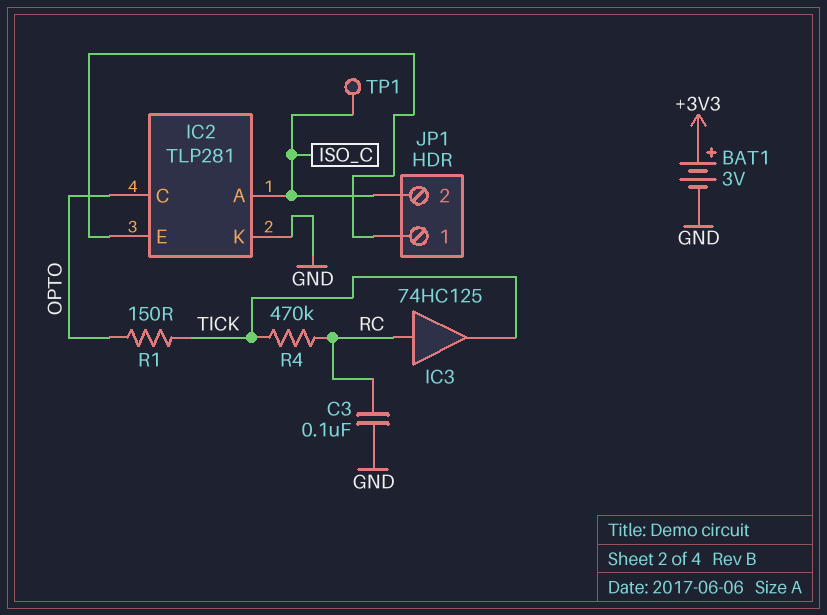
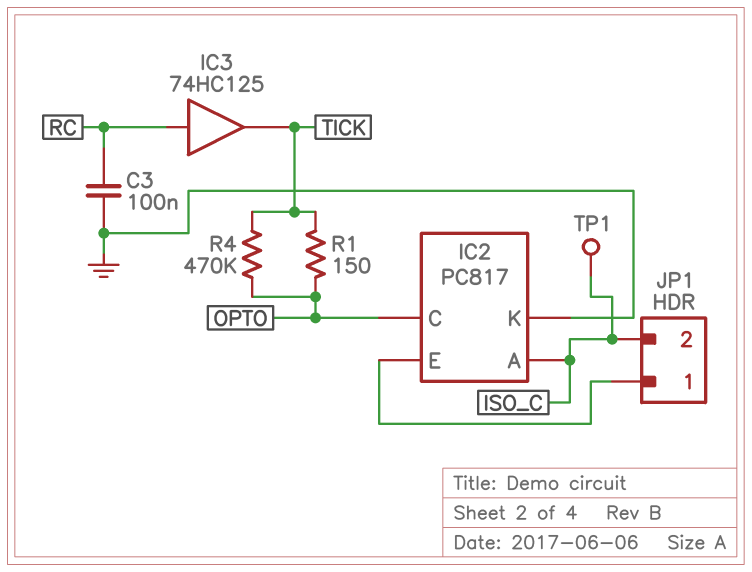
BAT1: 3V (plus +3V3, minus GND) -> none
IC2: TLP281 -> PC817
R4: 470k (RC, TICK) -> 470k (OPTO, TICK)

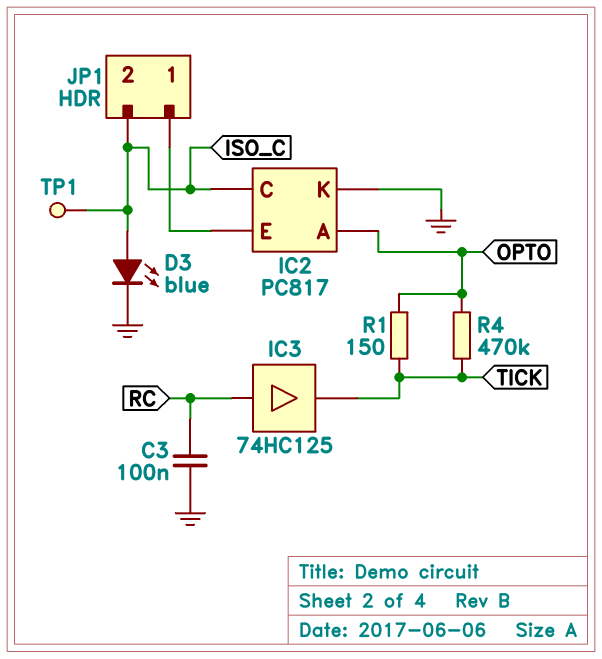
D3: none -> LED blue (A ISO_C, K GND)
IC2 pin A: ISO_C -> OPTO
IC2 pin C: OPTO -> ISO_C

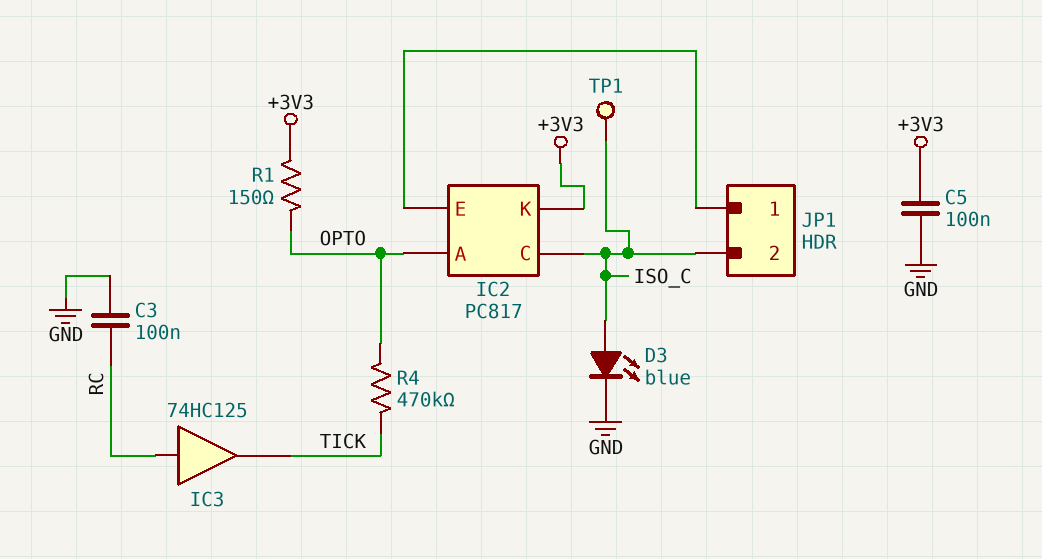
C5: none -> 100nF (+3V3, GND)
IC2 pin K: GND -> +3V3
R1: 150 (OPTO, TICK) -> 150 (+3V3, OPTO)

